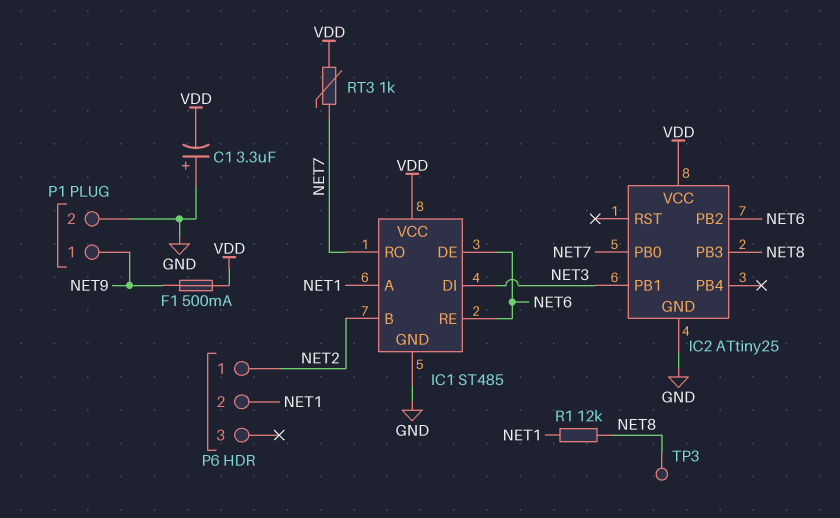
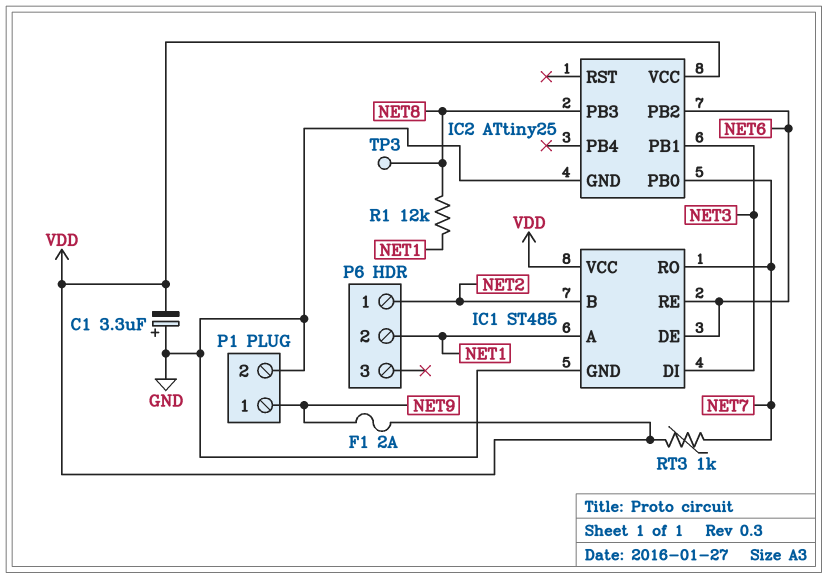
F1: 500mA (NET9, VDD) -> 2A (NET9, VDD)

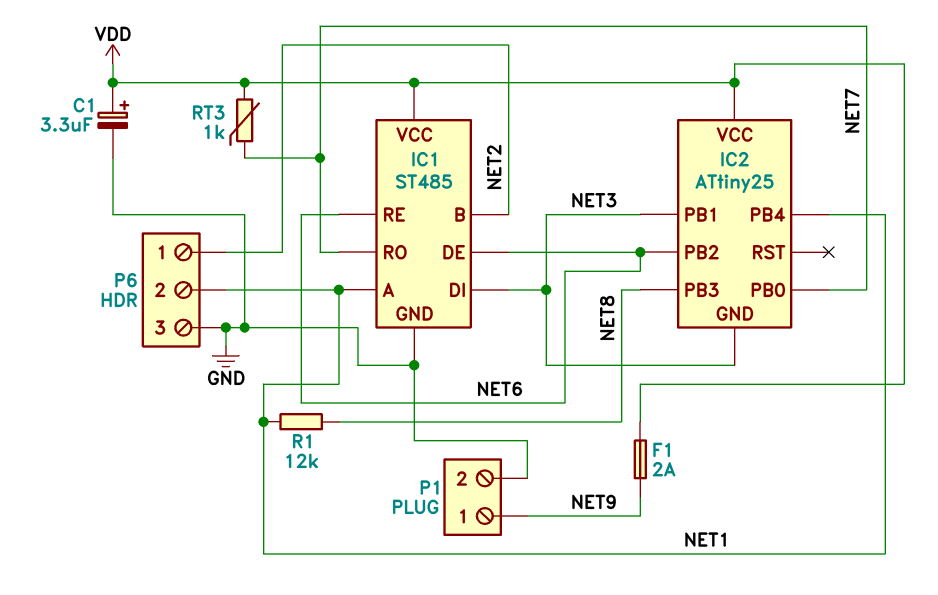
C1: 3.3uF (plus GND, minus VDD) -> 3.3uF (plus VDD, minus GND)
IC2 pin GND: GND -> NET3
IC2 pin PB4: none -> NET1
P6 pin 3: none -> GND
TP3: test point (NET8) -> none

